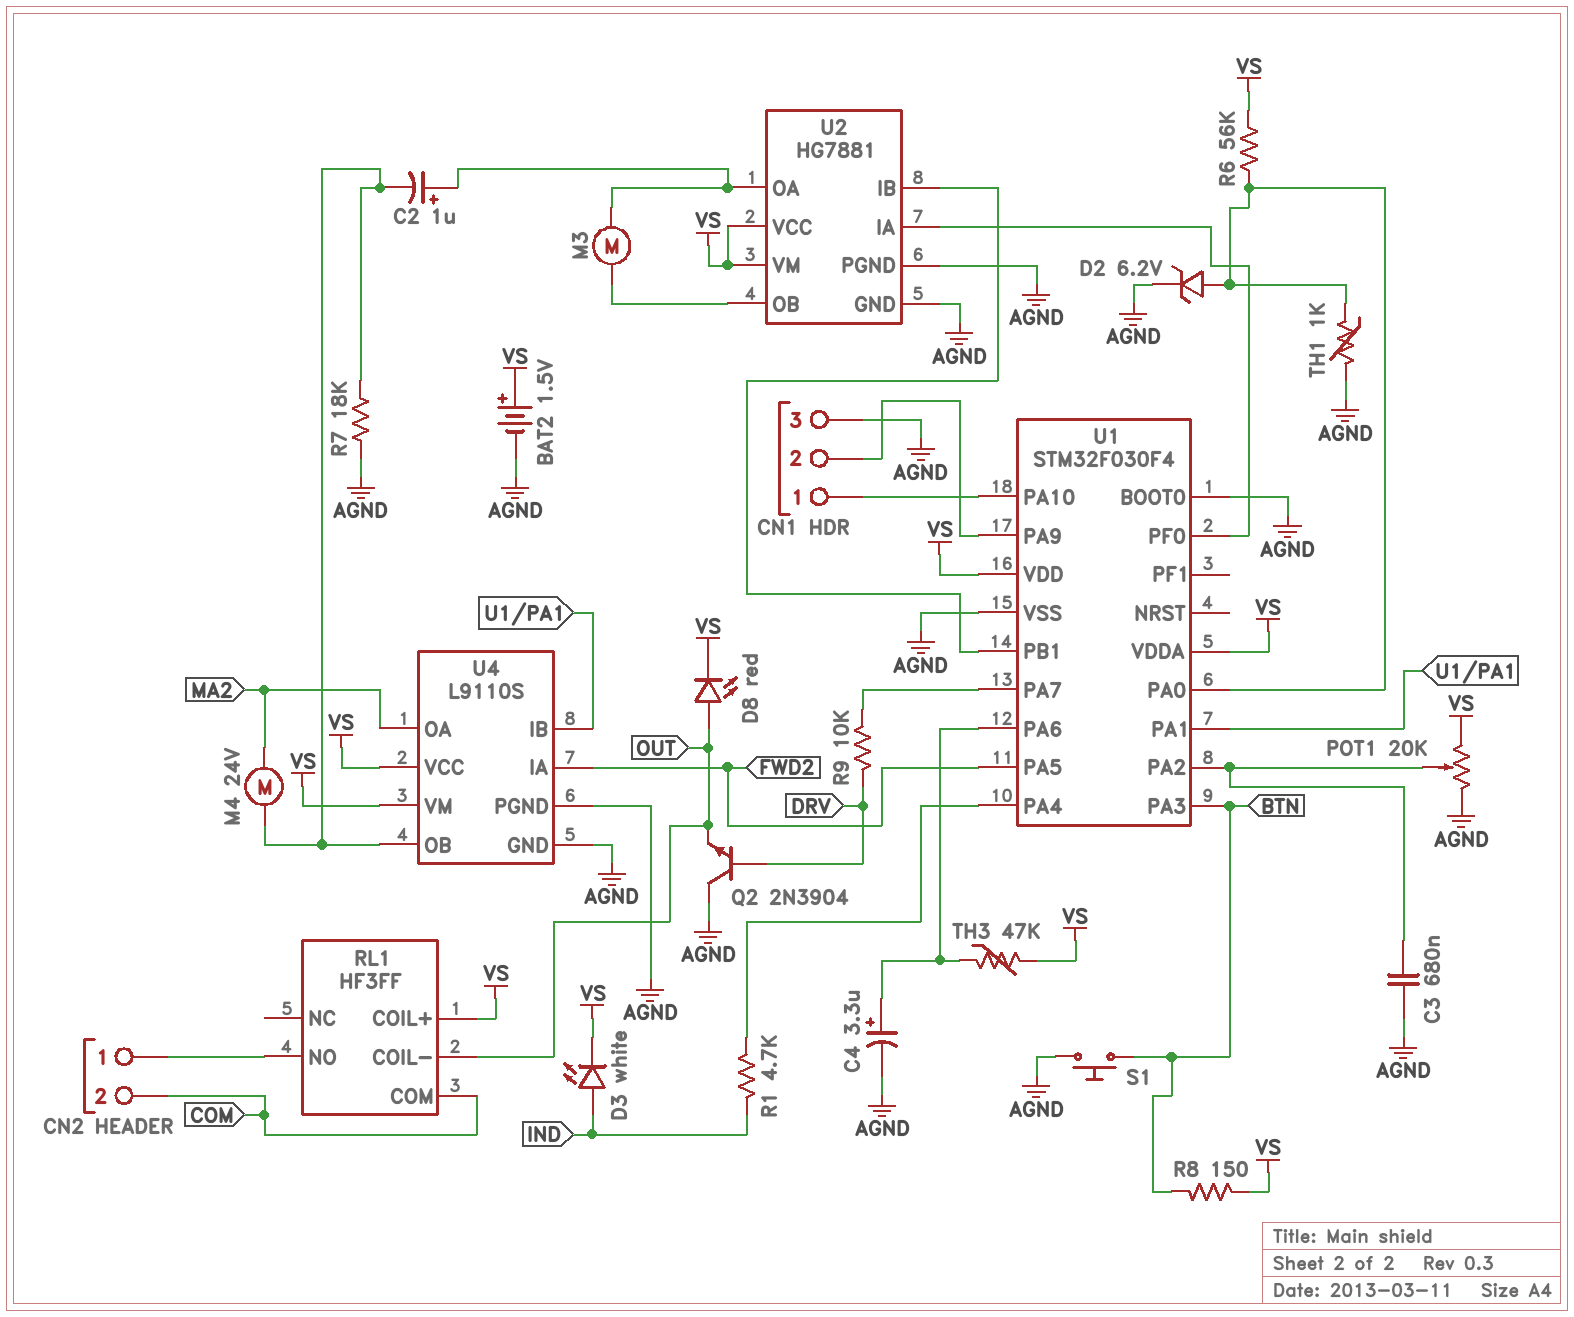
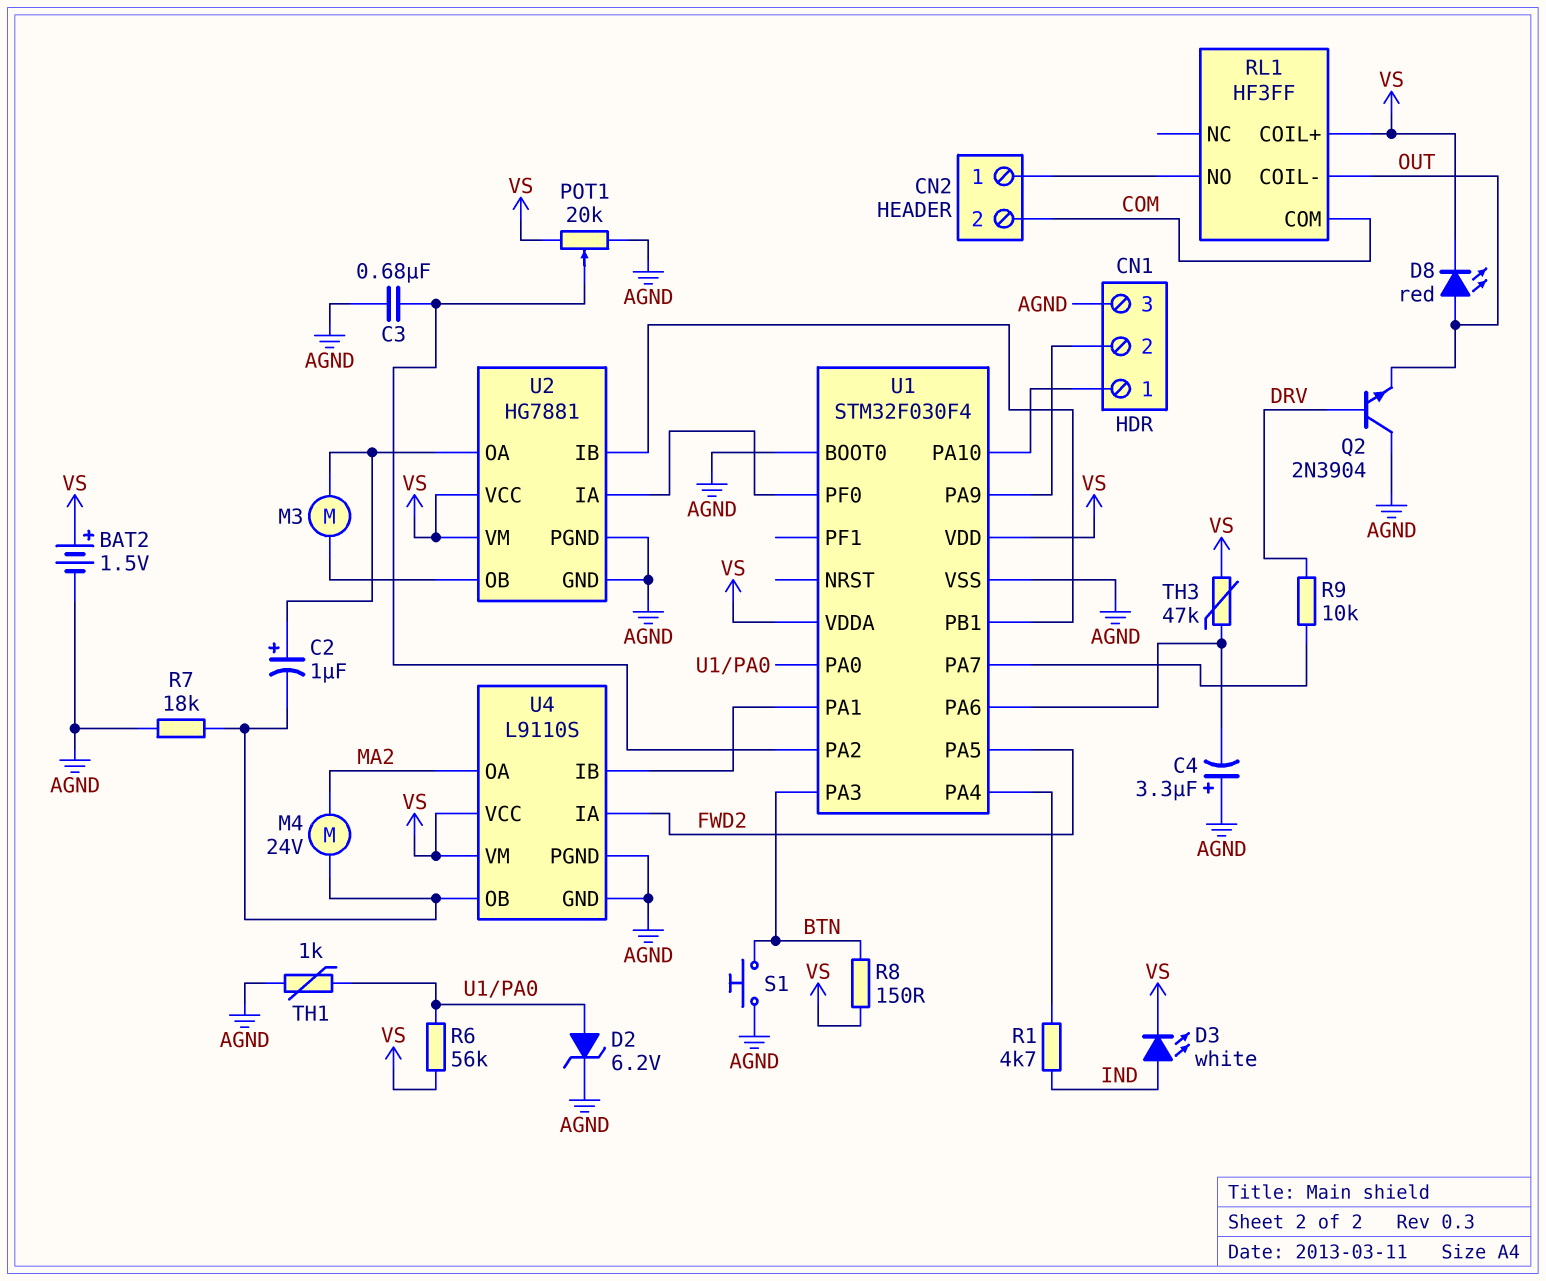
C4: 3.3uF (plus U1/PA6, minus AGND) -> 3.3uF (plus AGND, minus U1/PA6)

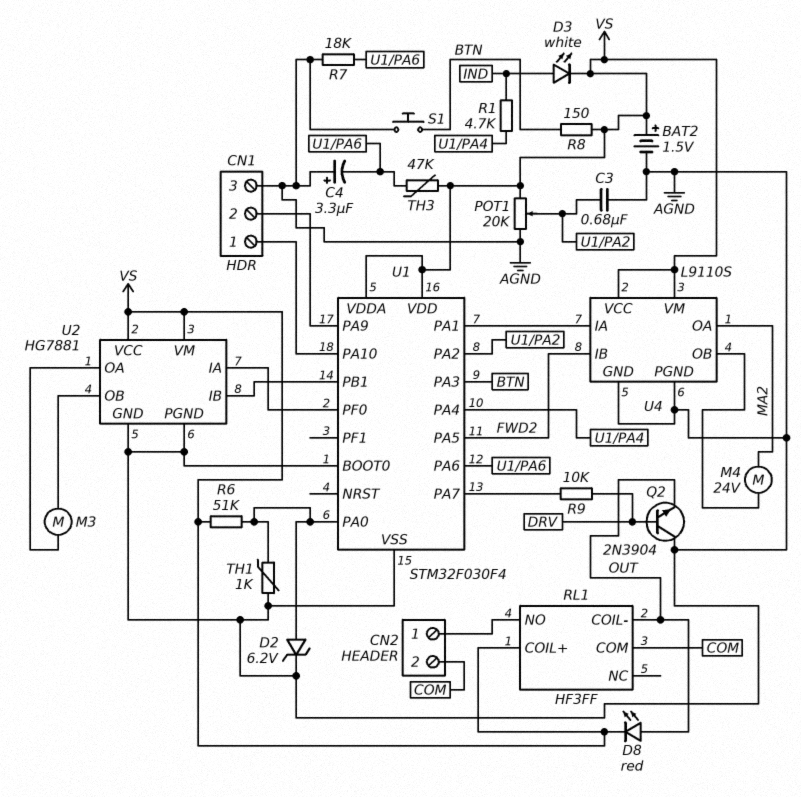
C2: 1uF (plus U2/OA, minus U4/OB) -> none
R6: 56k (U1/PA0, VS) -> 51k (U1/PA0, VS)
R7: 18k (AGND, U4/OB) -> 18k (AGND, U1/PA6)
U4 pin IA: FWD2 -> U1/PA1
U4 pin IB: U1/PA1 -> FWD2

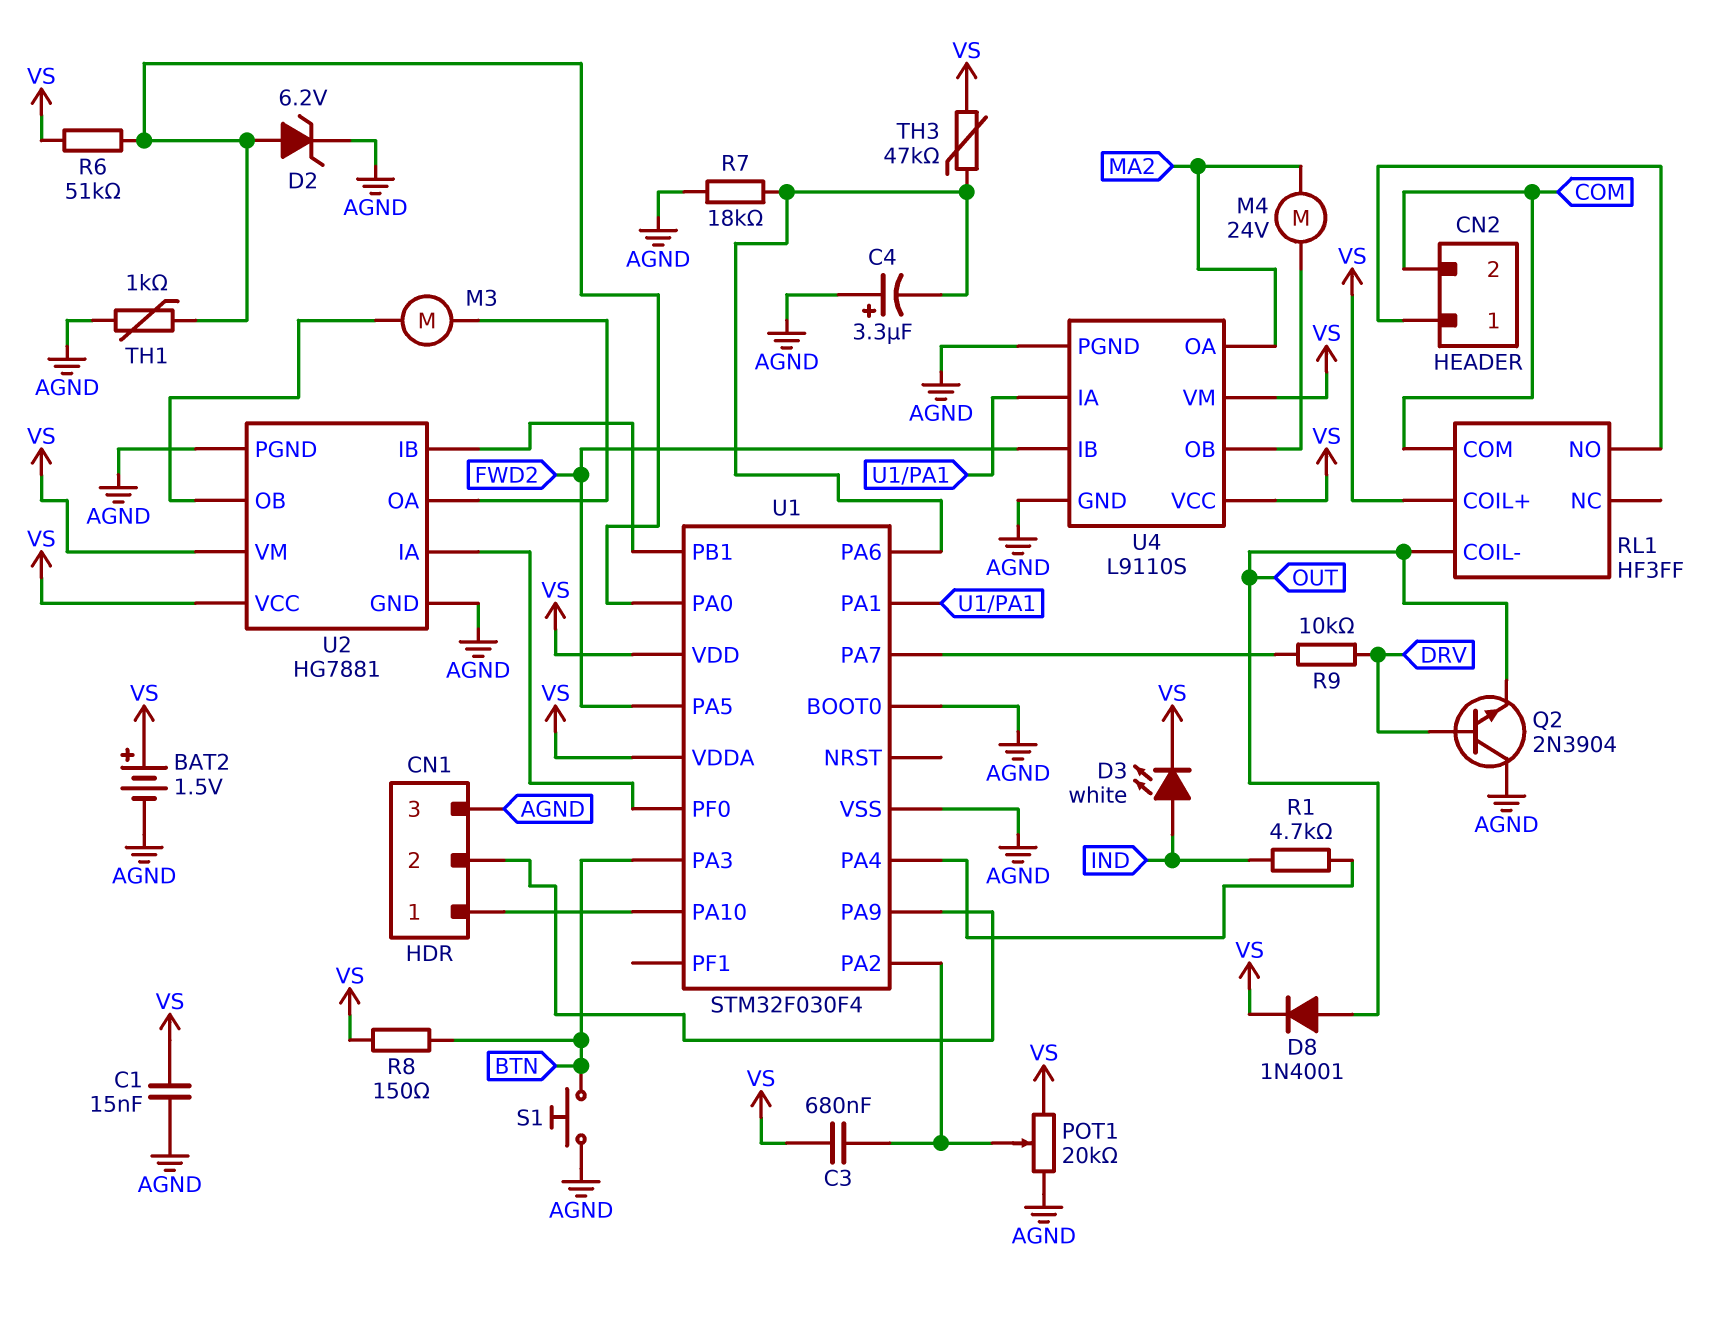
C1: none -> 15nF (AGND, VS)
C3: 680nF (AGND, U1/PA2) -> 680nF (U1/PA2, VS)
D8: LED red (A OUT, K VS) -> diode 1N4001 (A OUT, K VS)

